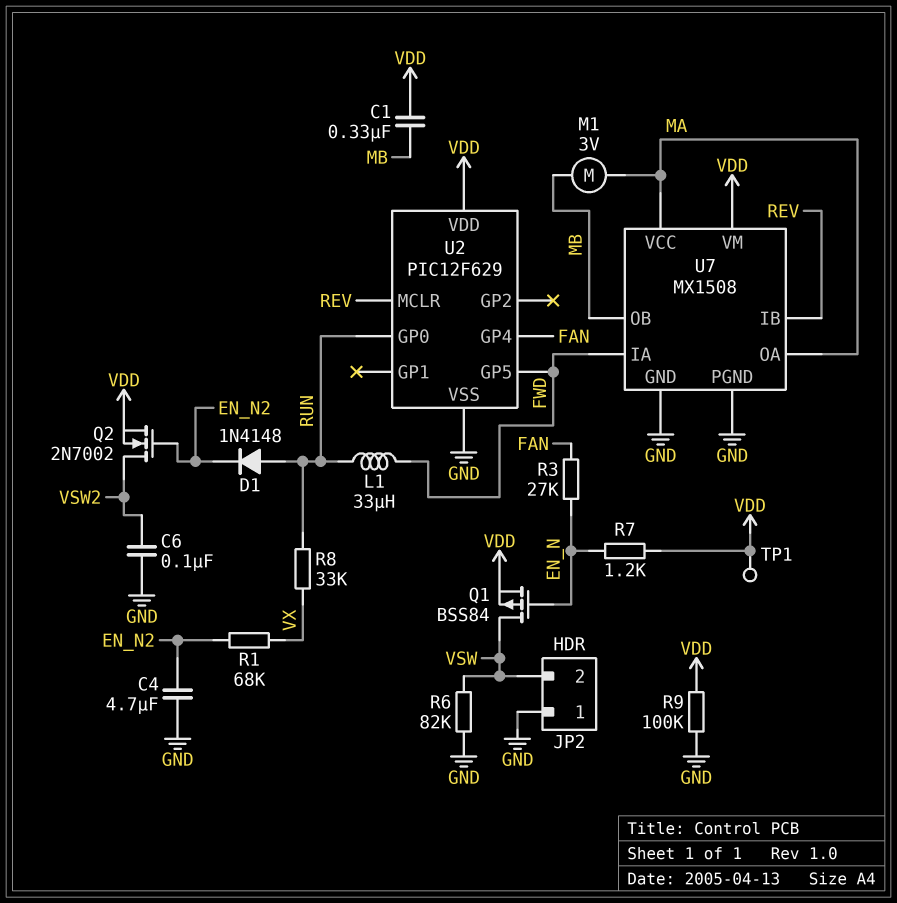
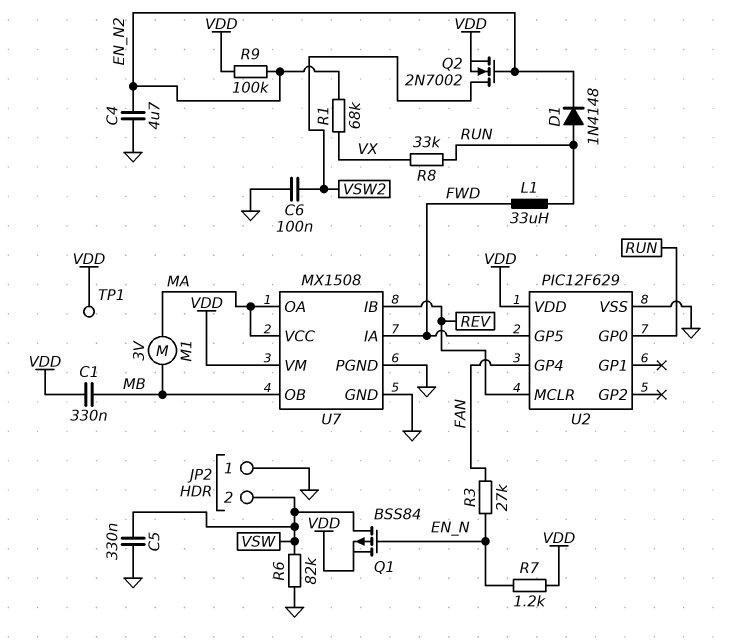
C5: none -> 330nF (GND, VSW)
R9: 100k (GND, VDD) -> 100k (EN_N2, VDD)

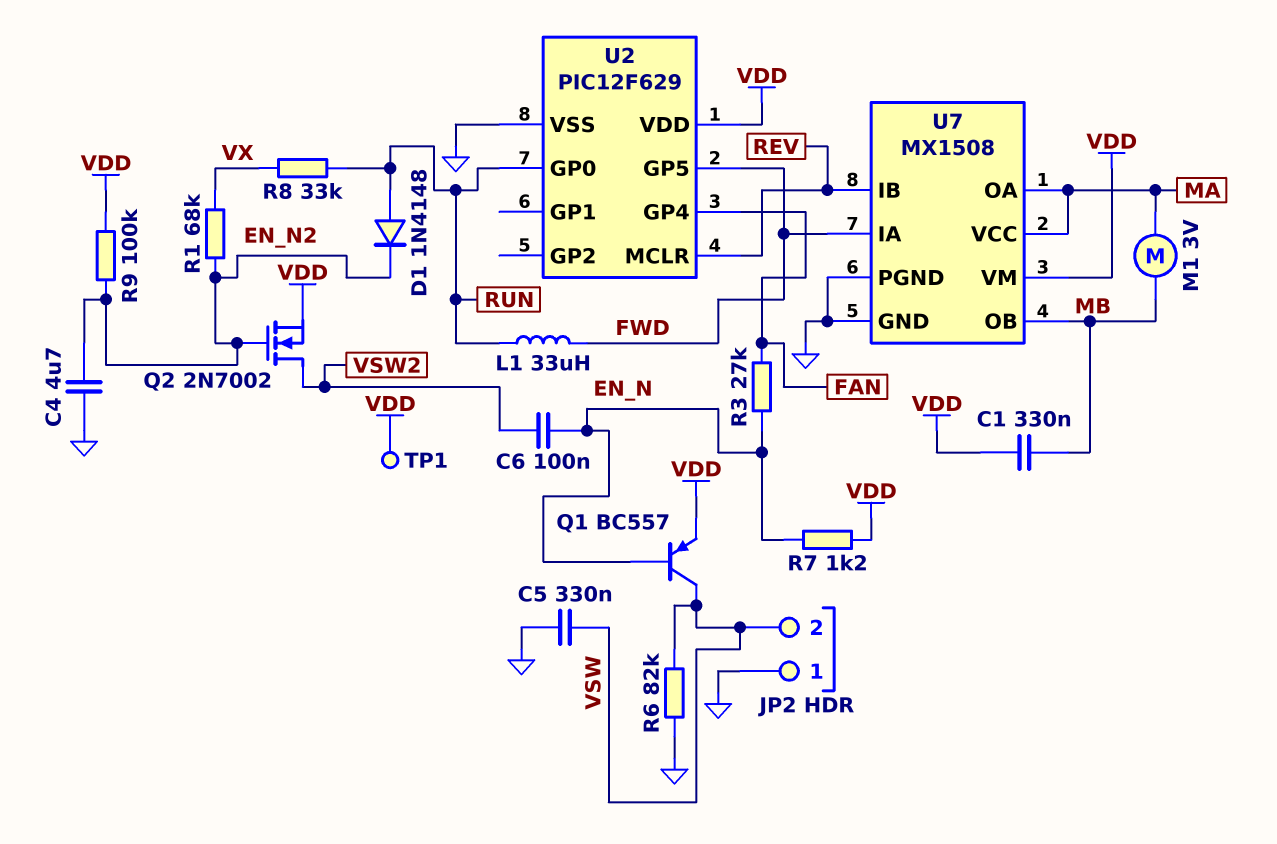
C6: 100nF (GND, VSW2) -> 100nF (EN_N, VSW2)
Q1: PMOS BSS84 (G EN_N, D VSW, S VDD) -> PNP BC557 (B EN_N, C VSW, E VDD)

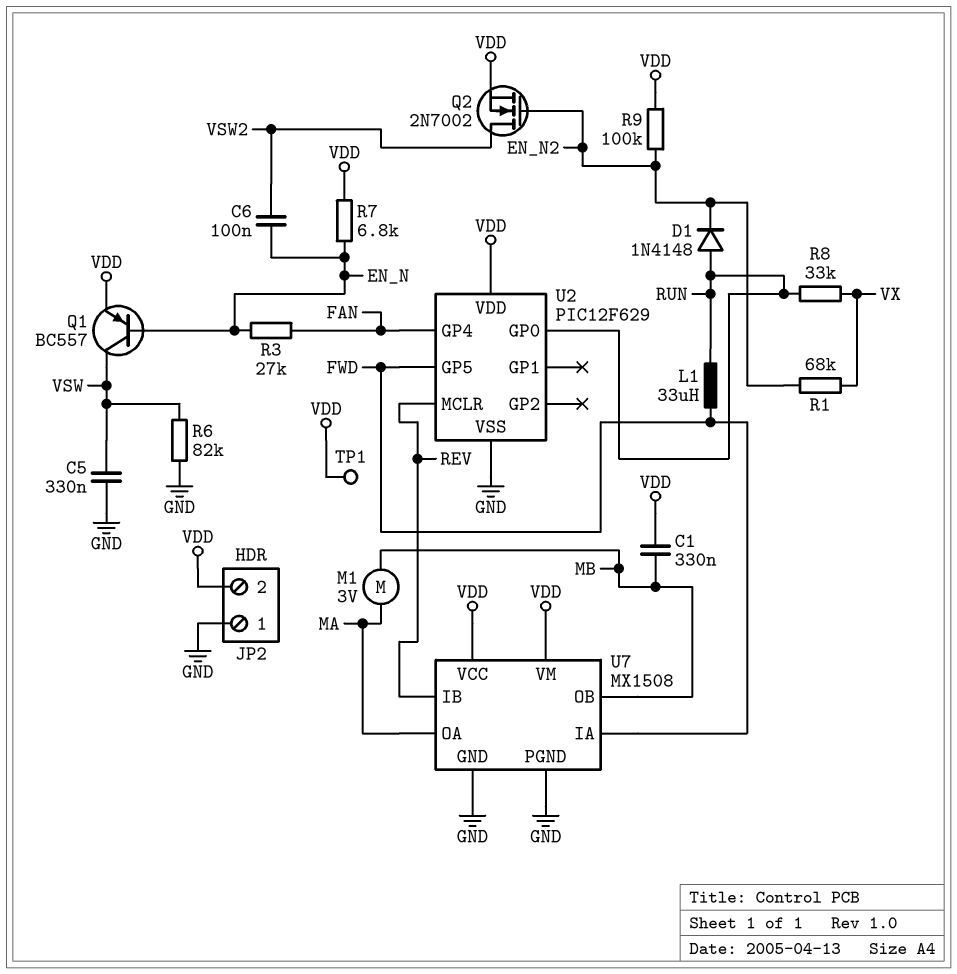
C4: 4.7uF (EN_N2, GND) -> none
JP2 pin 2: VSW -> VDD
R7: 1.2k (EN_N, VDD) -> 6.8k (EN_N, VDD)
U7 pin VCC: MA -> VDD

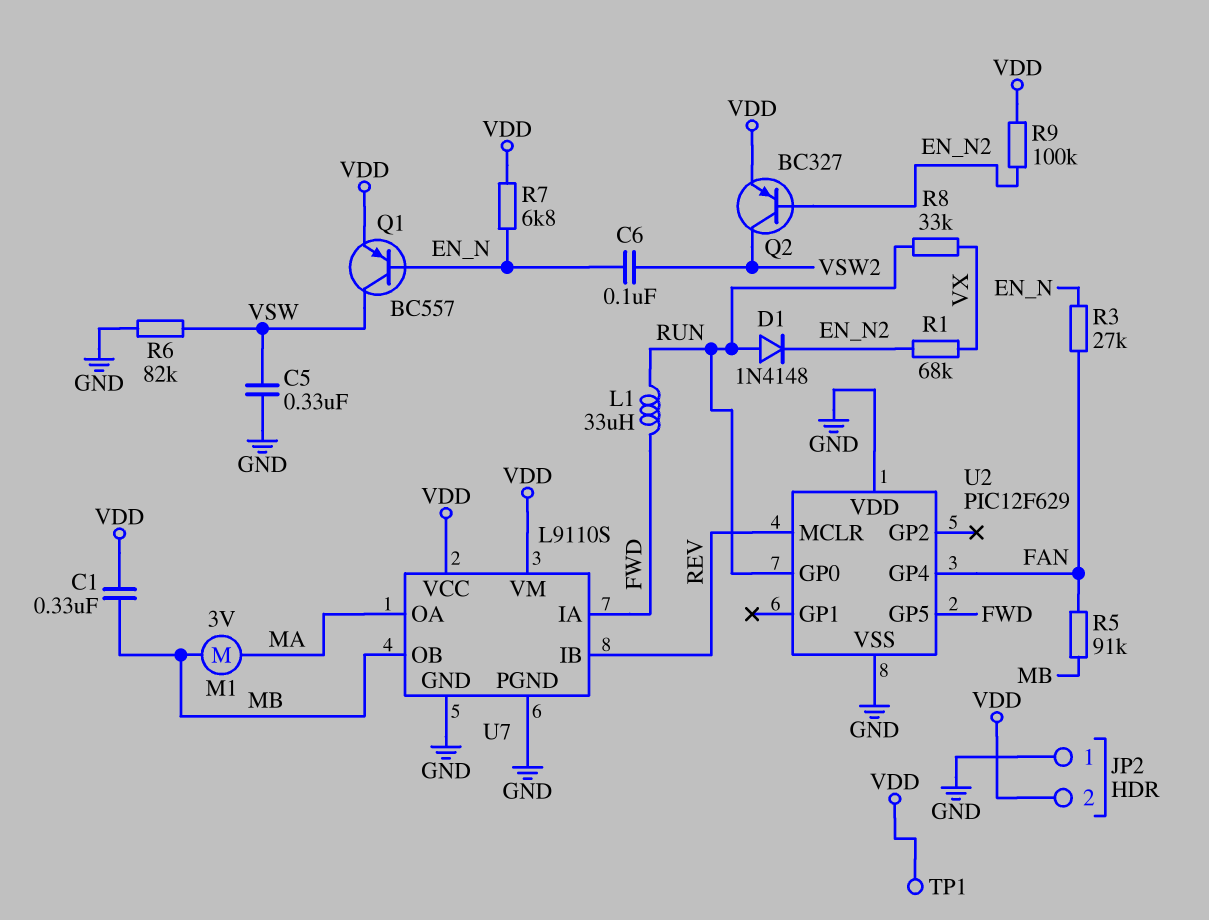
Q2: NMOS 2N7002 (G EN_N2, D VSW2, S VDD) -> PNP BC327 (B EN_N2, C VSW2, E VDD)
R5: none -> 91k (FAN, MB)
U2 pin VDD: VDD -> GND
U7: MX1508 -> L9110S

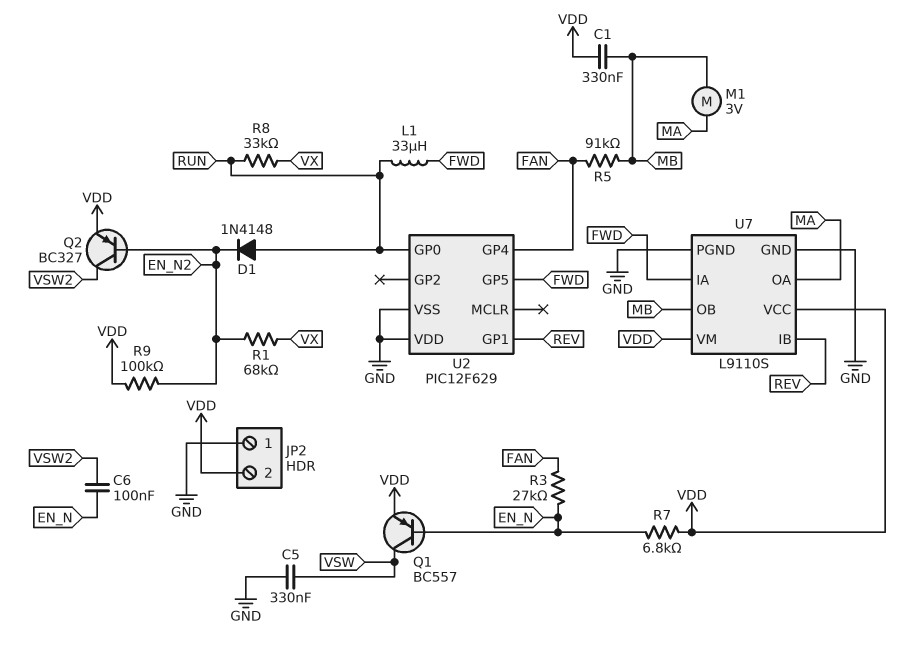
R6: 82k (GND, VSW) -> none
TP1: test point (VDD) -> none
U2 pin GP1: none -> REV
U2 pin MCLR: REV -> none

